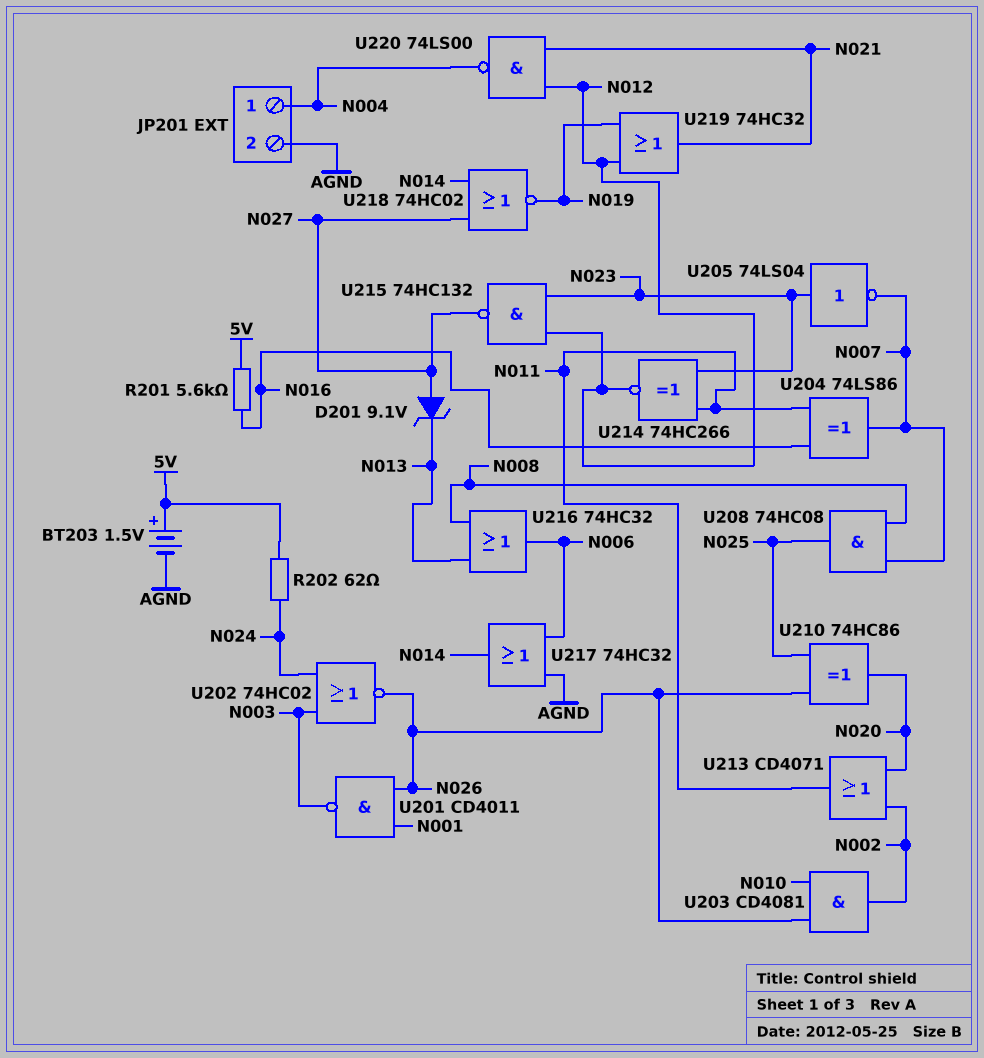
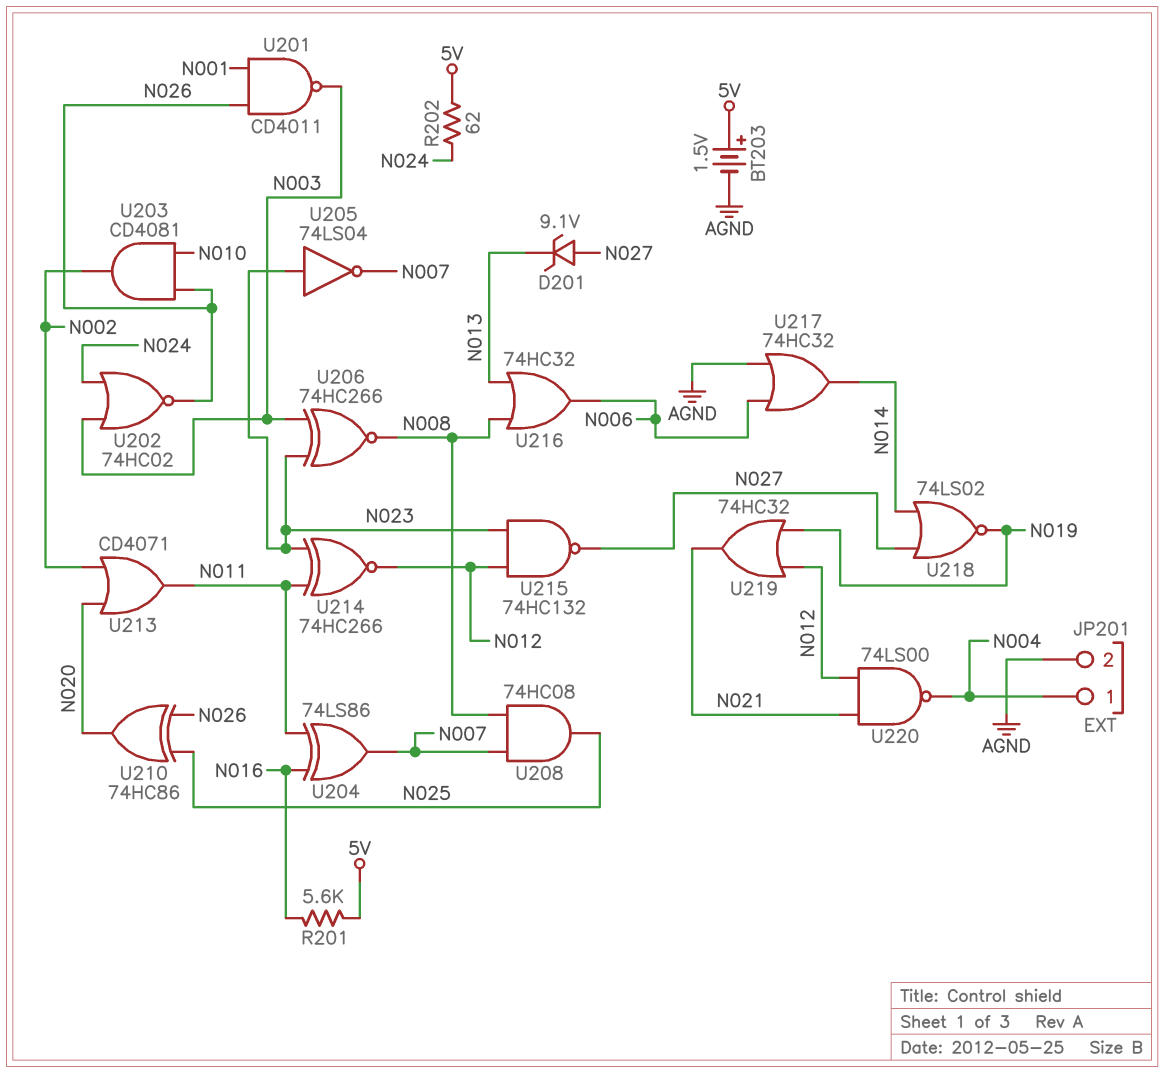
U206: none -> XNOR 74HC266 (in N003, in N023, out N008)
U218: NOR 74HC02 (in N014, in N027, out N019) -> NOR 74LS02 (in N014, in N027, out N019)

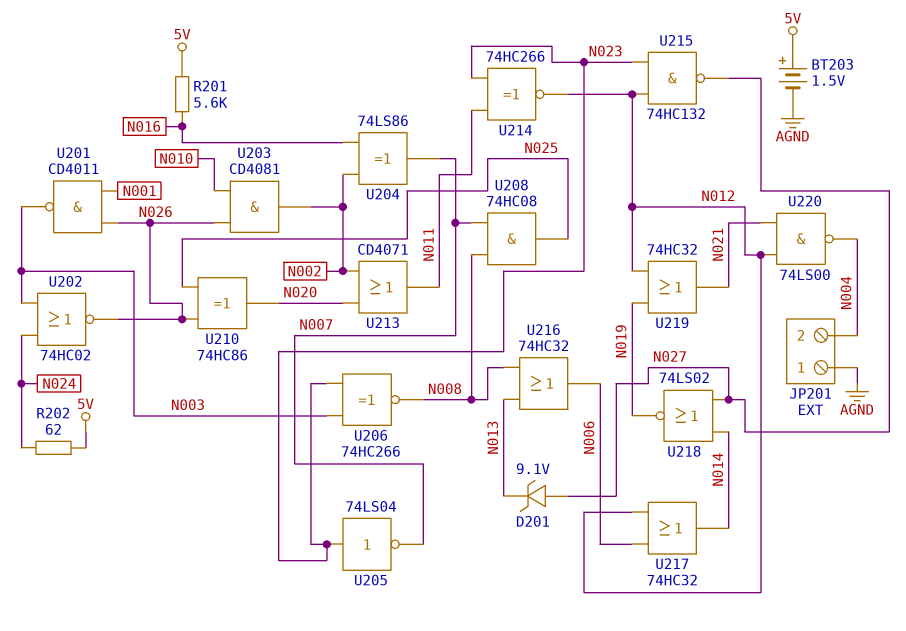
JP201 pin 1: N004 -> AGND
JP201 pin 2: AGND -> N004
U204: XOR 74LS86 (in N011, in N016, out N007) -> XOR 74LS86 (in N002, in N016, out N007)
U217: OR 74HC32 (in AGND, in N006, out N014) -> OR 74HC32 (in N006, in N012, out N014)

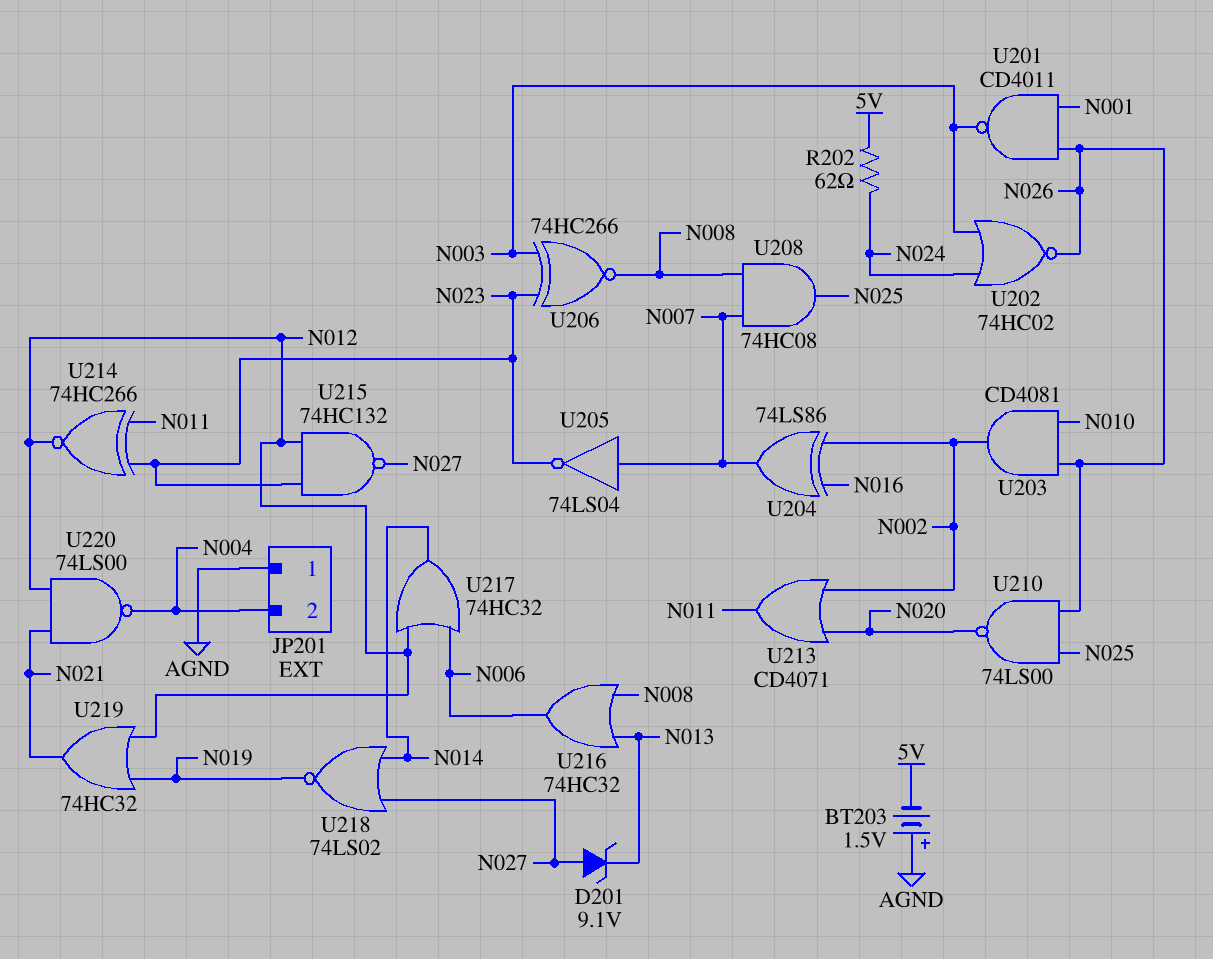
BT203: 1.5V (plus 5V, minus AGND) -> 1.5V (plus AGND, minus 5V)
R201: 5.6k (5V, N016) -> none
U205: NOT 74LS04 (in N023, out N007) -> NOT 74LS04 (in N007, out N023)
U210: XOR 74HC86 (in N025, in N026, out N020) -> NAND 74LS00 (in N025, in N026, out N020)

